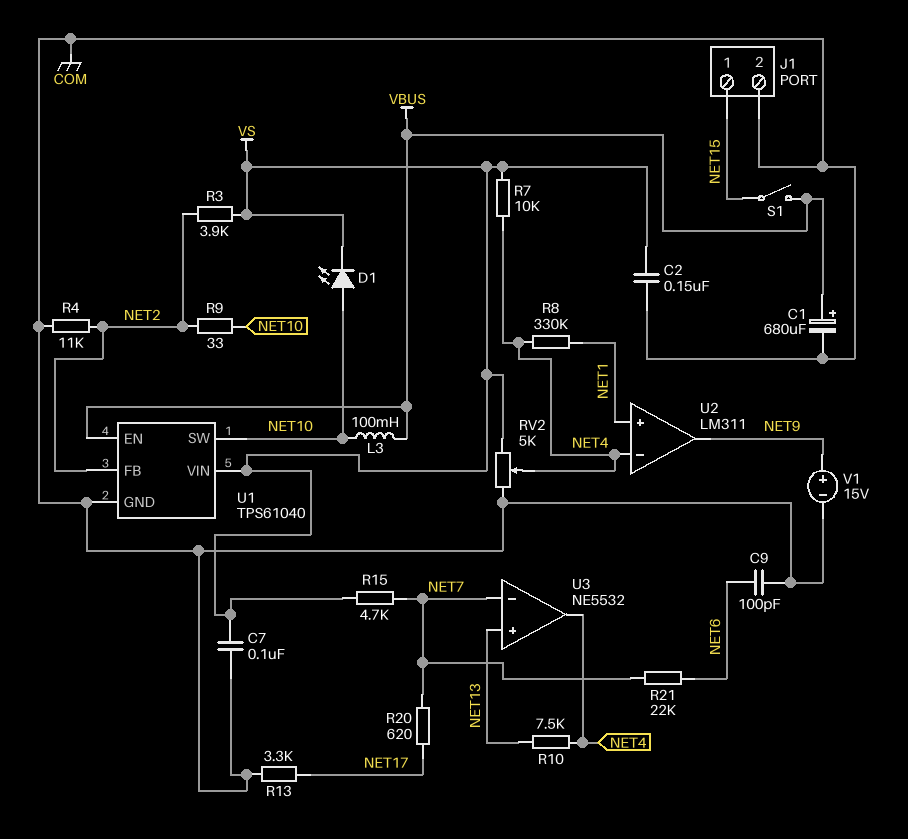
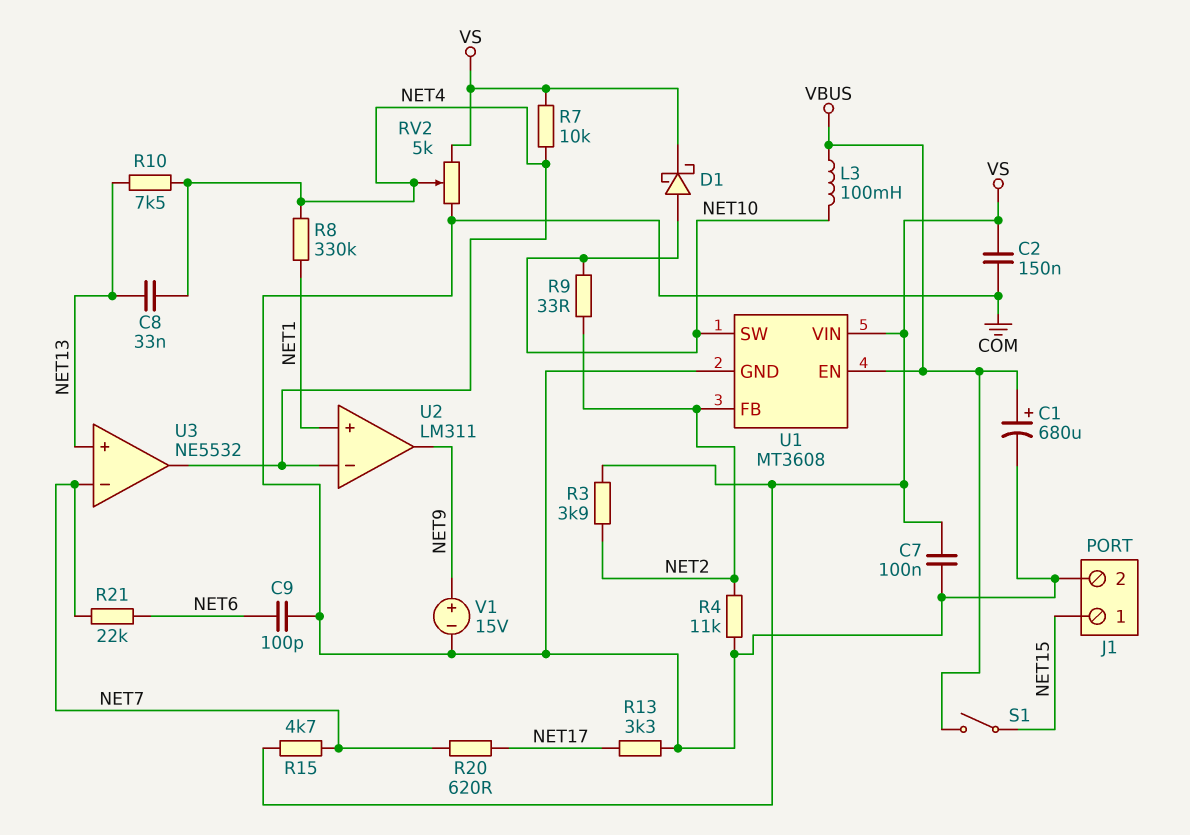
C8: none -> 33nF (NET4, NET13)
D1: LED (A NET10, K VS) -> schottky (A NET10, K VS)
U1: TPS61040 -> MT3608

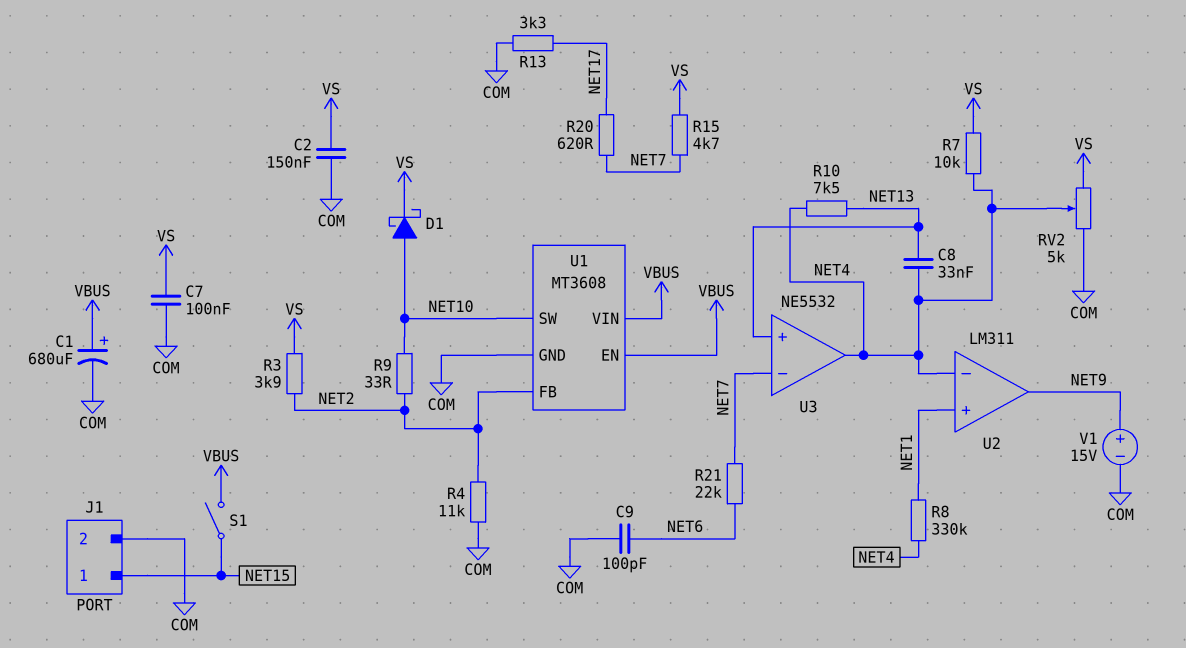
L3: 100mH (NET10, VBUS) -> none
U1 pin VIN: VS -> VBUS

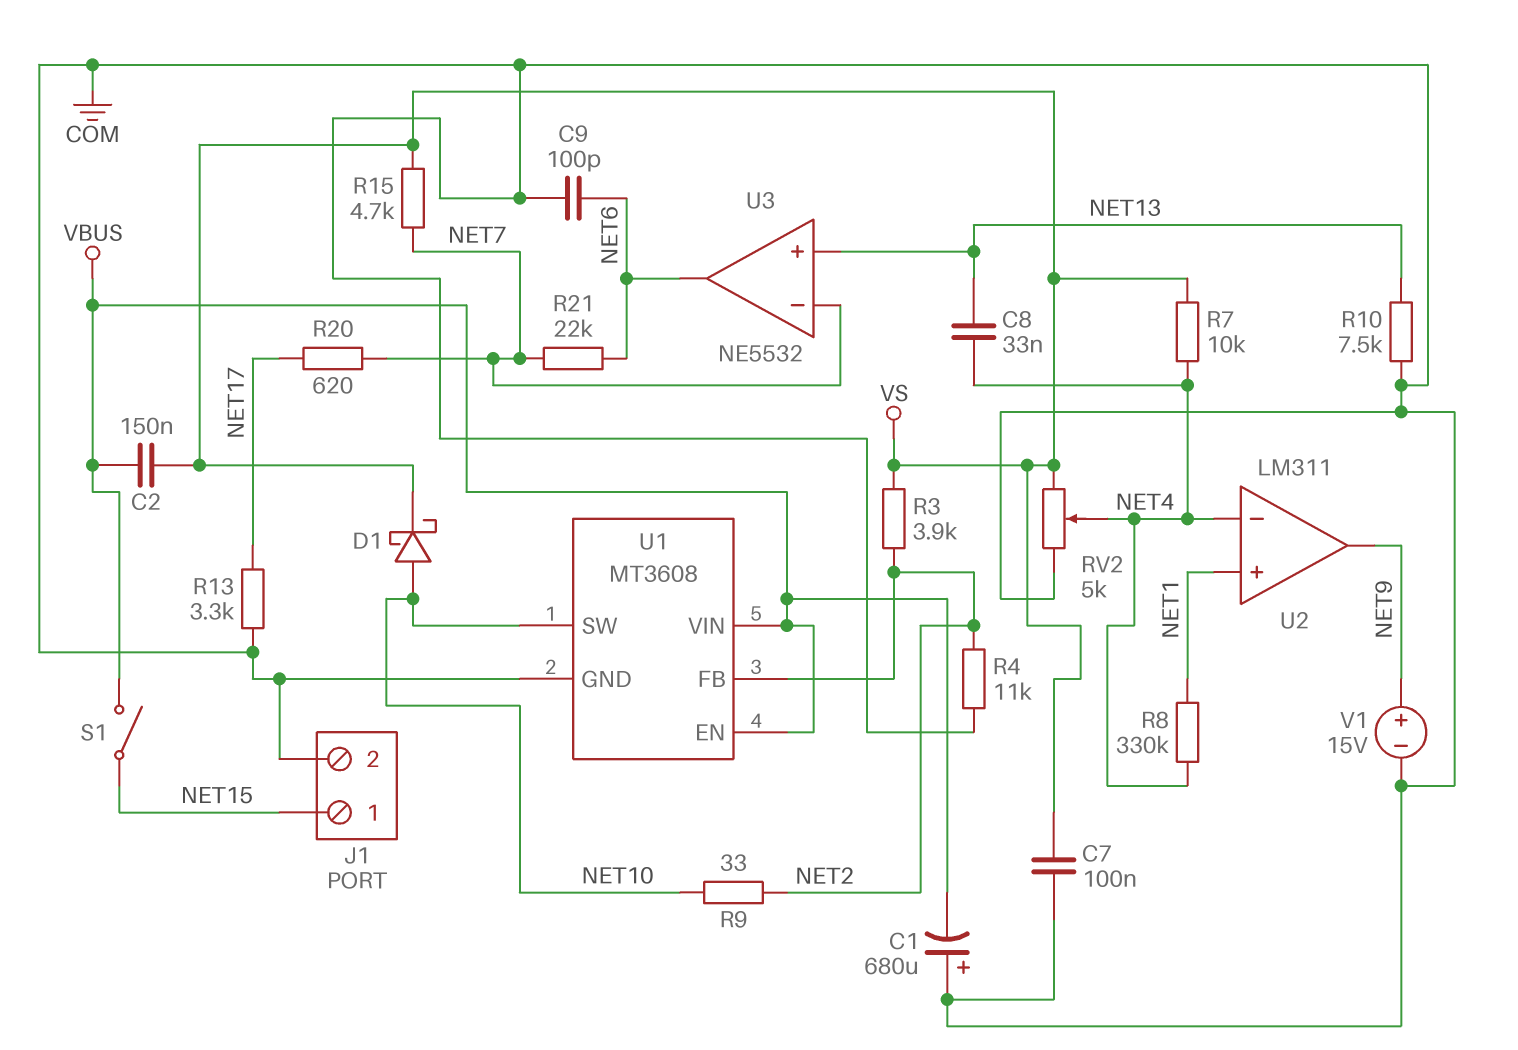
C1: 680uF (plus VBUS, minus COM) -> 680uF (plus COM, minus VBUS)
C2: 150nF (COM, VS) -> 150nF (VBUS, VS)
R10: 7.5k (NET4, NET13) -> 7.5k (COM, NET13)
U3 pin out: NET4 -> NET6

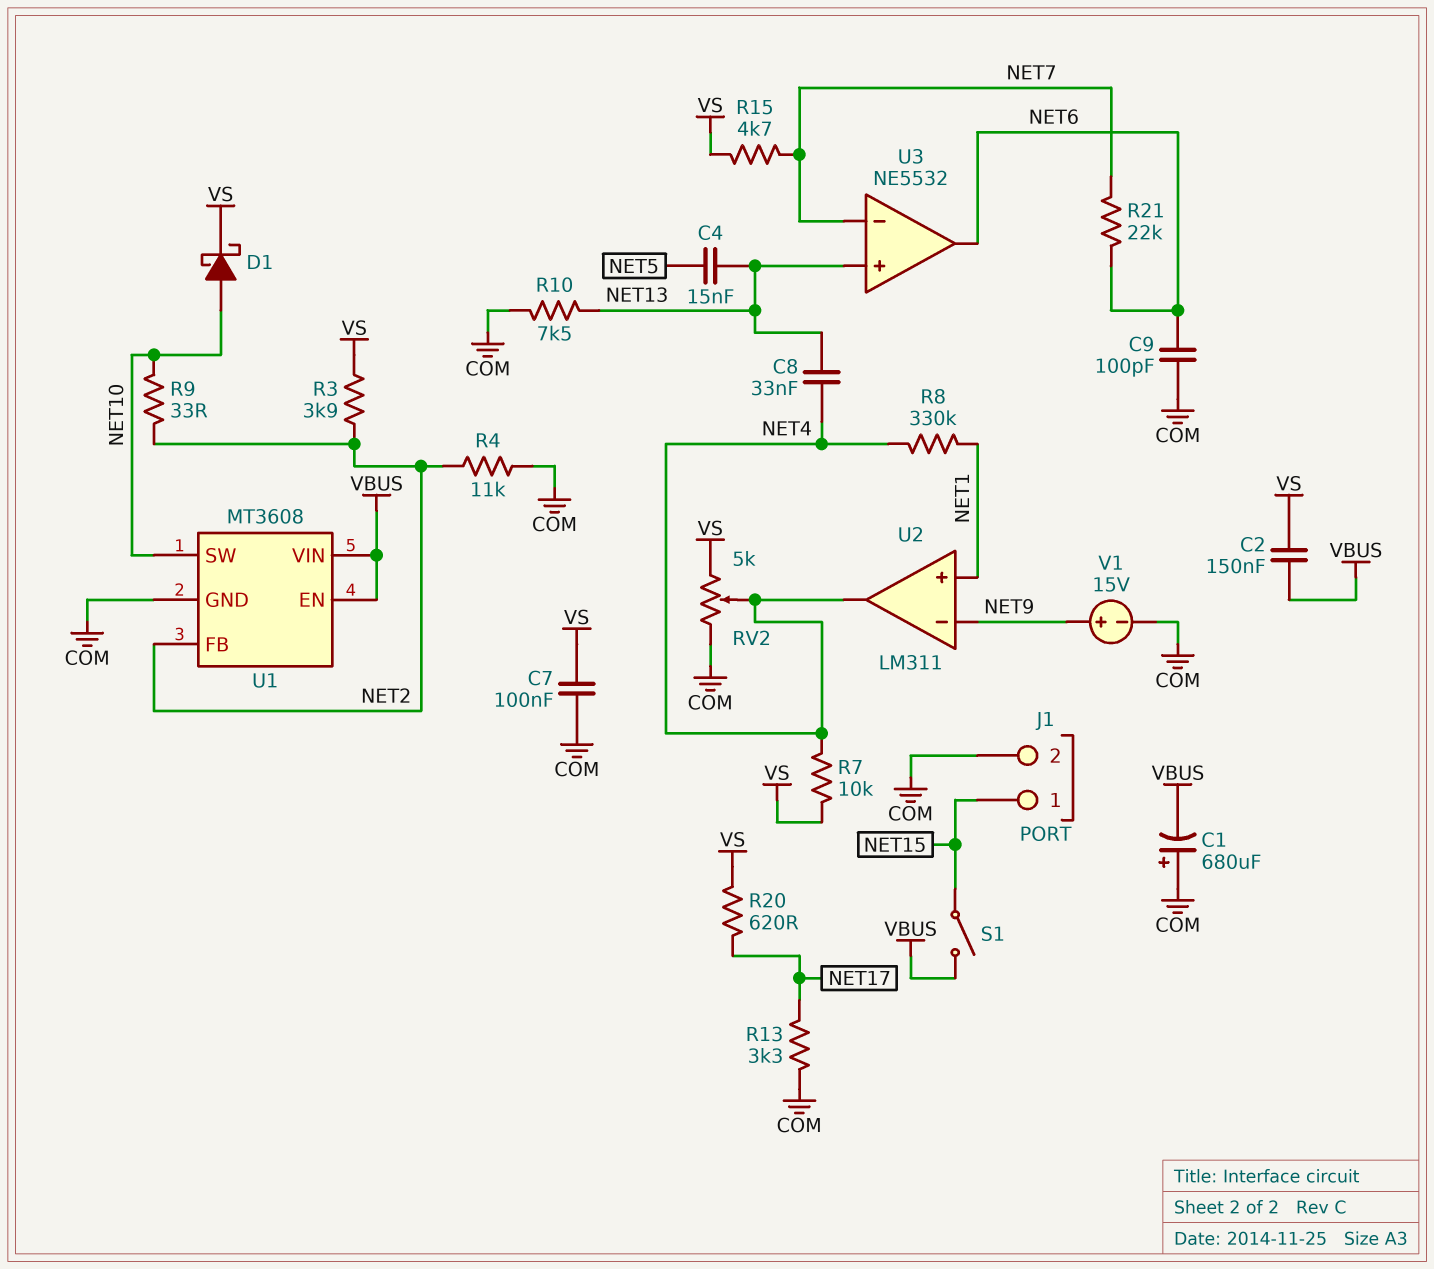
C4: none -> 15nF (NET5, NET13)
R20: 620 (NET7, NET17) -> 620 (NET17, VS)
U2 pin in-: NET4 -> NET9
U2 pin out: NET9 -> NET4

